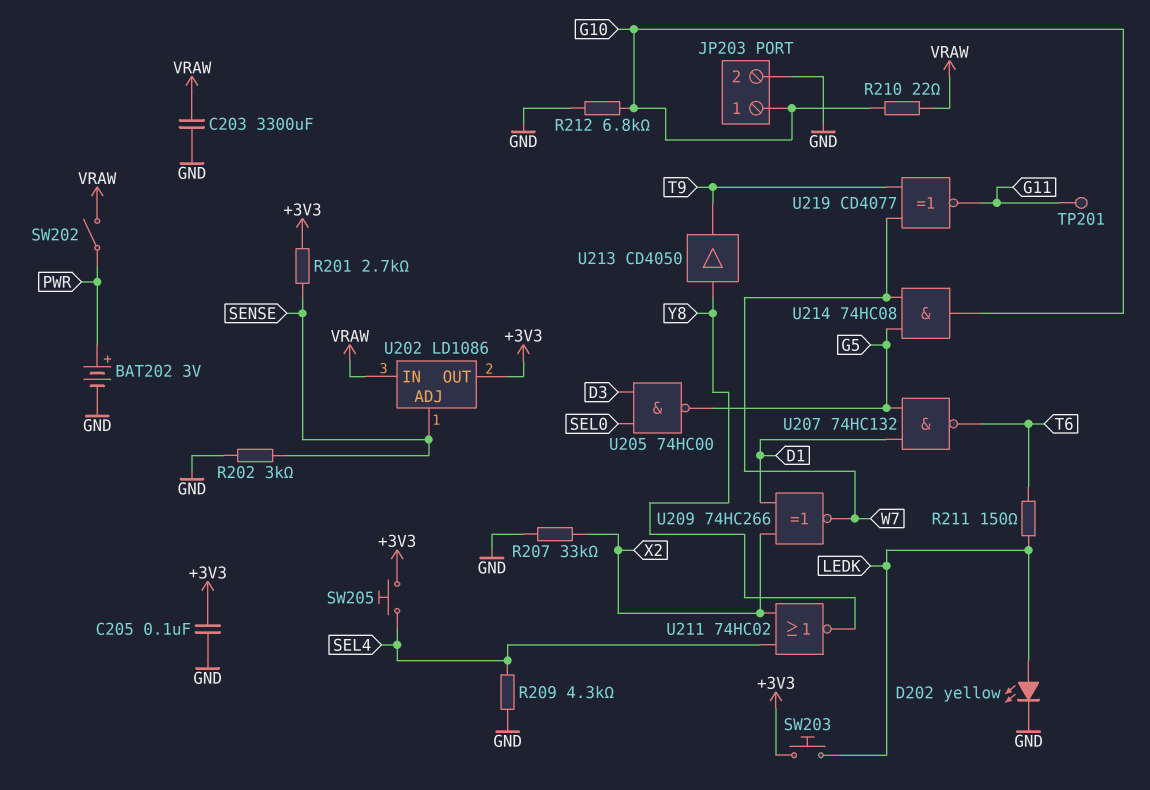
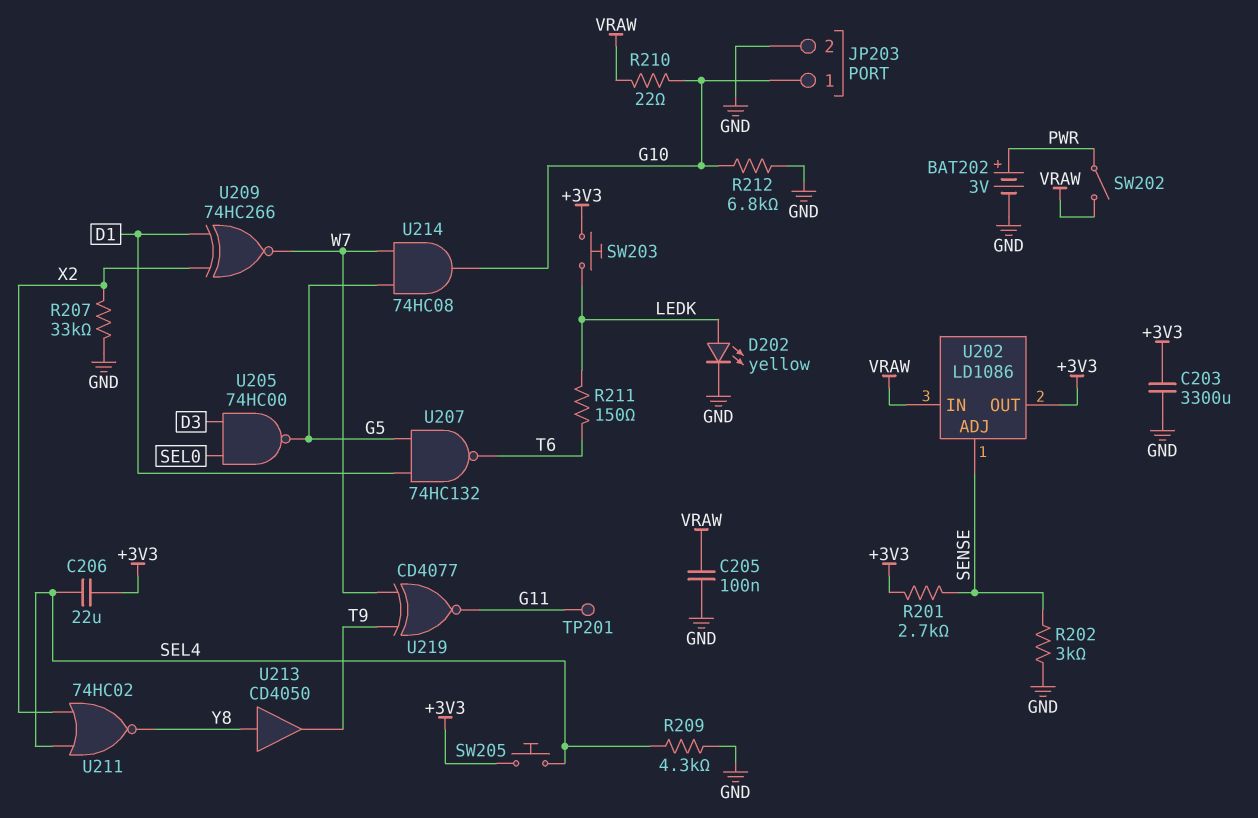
C203: 3300uF (GND, VRAW) -> 3300uF (+3V3, GND)
C205: 100nF (+3V3, GND) -> 100nF (GND, VRAW)
C206: none -> 22uF (+3V3, SEL4)

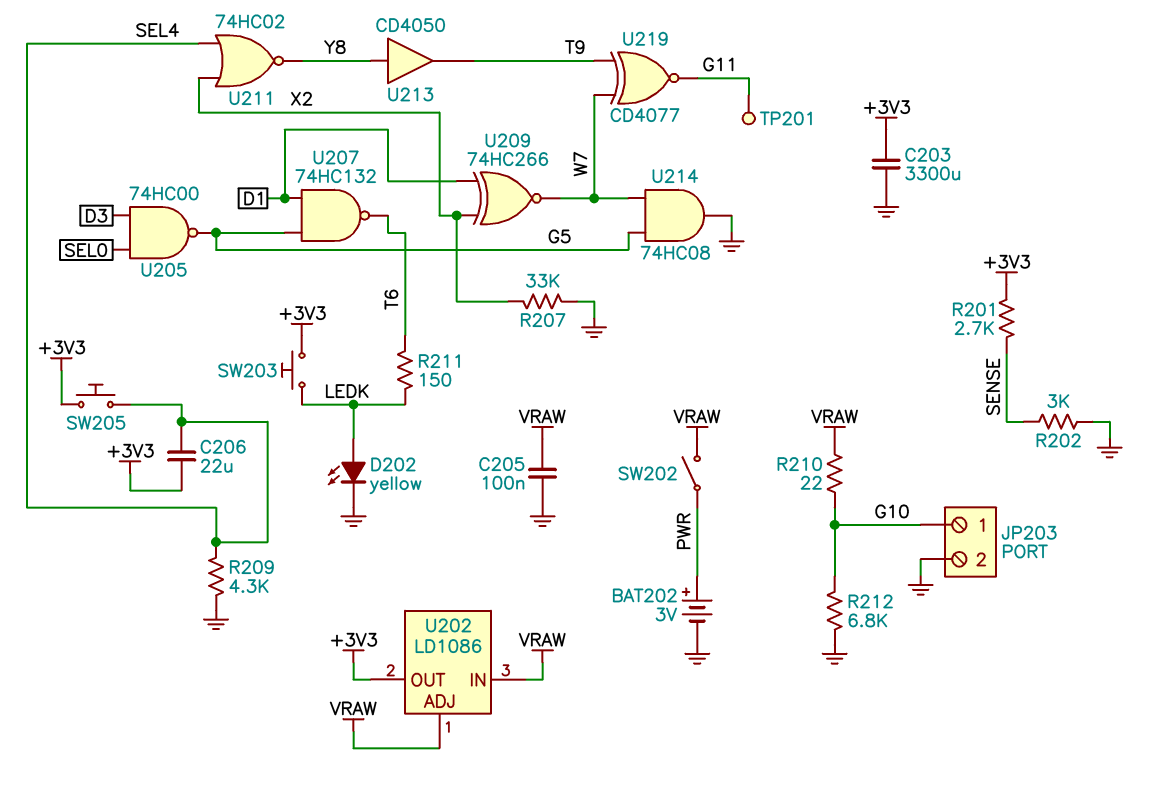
U202 pin ADJ: SENSE -> VRAW
U214: AND 74HC08 (in G5, in W7, out G10) -> AND 74HC08 (in G5, in W7, out GND)

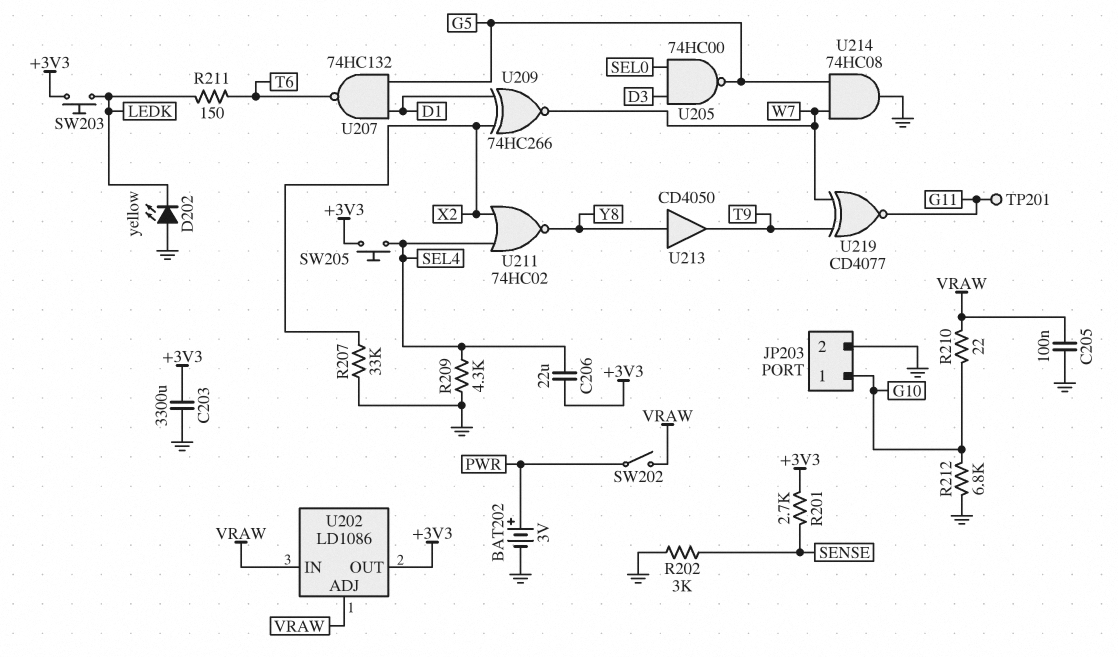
D202: LED yellow (A LEDK, K GND) -> LED yellow (A GND, K LEDK)

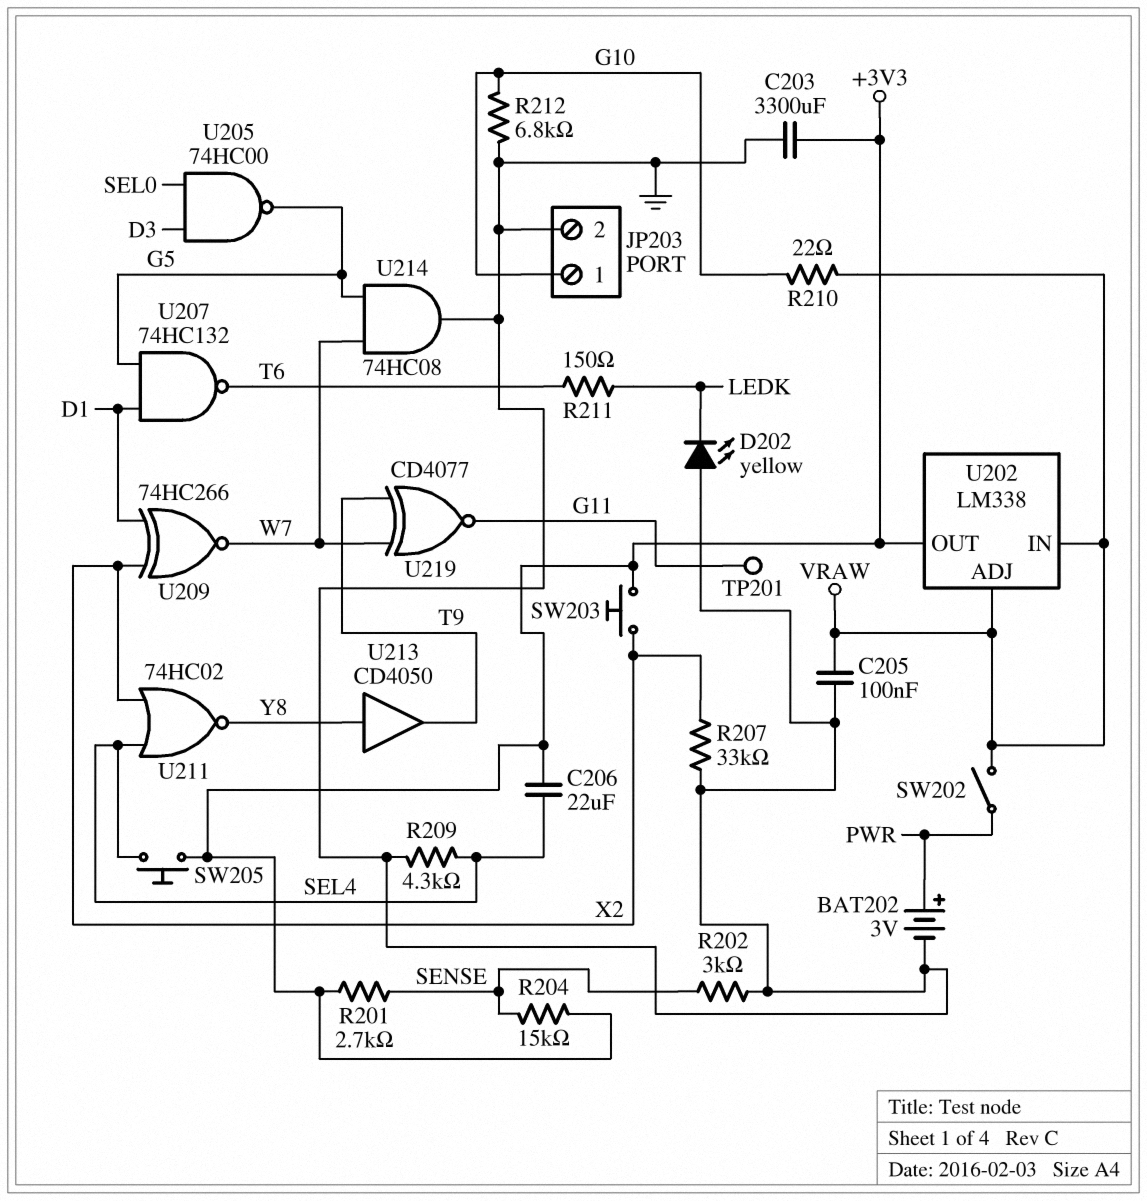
R204: none -> 15k (+3V3, SENSE)
SW203: button (+3V3, LEDK) -> button (+3V3, X2)
U202: LD1086 -> LM338

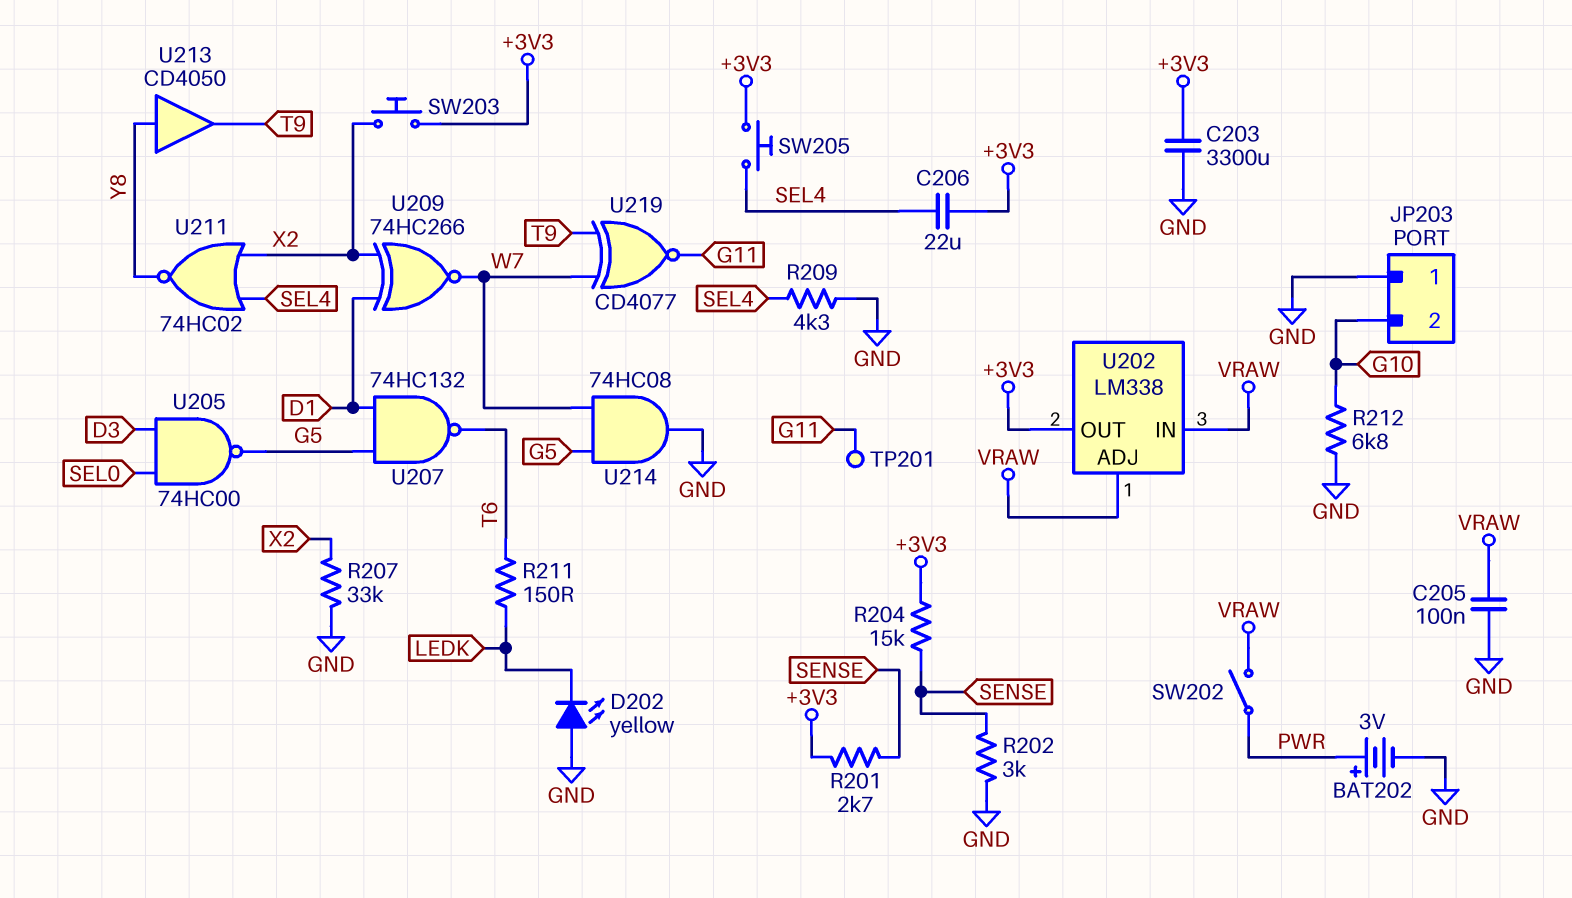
JP203 pin 1: G10 -> GND
JP203 pin 2: GND -> G10
R210: 22 (G10, VRAW) -> none

